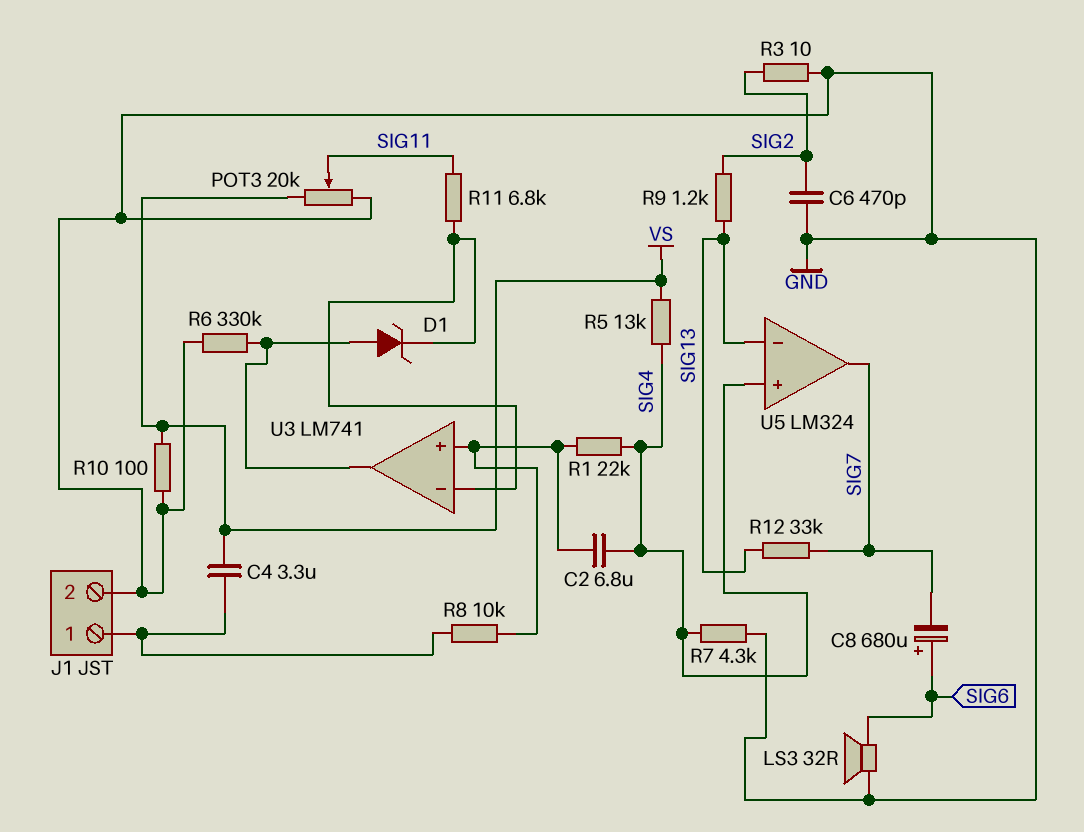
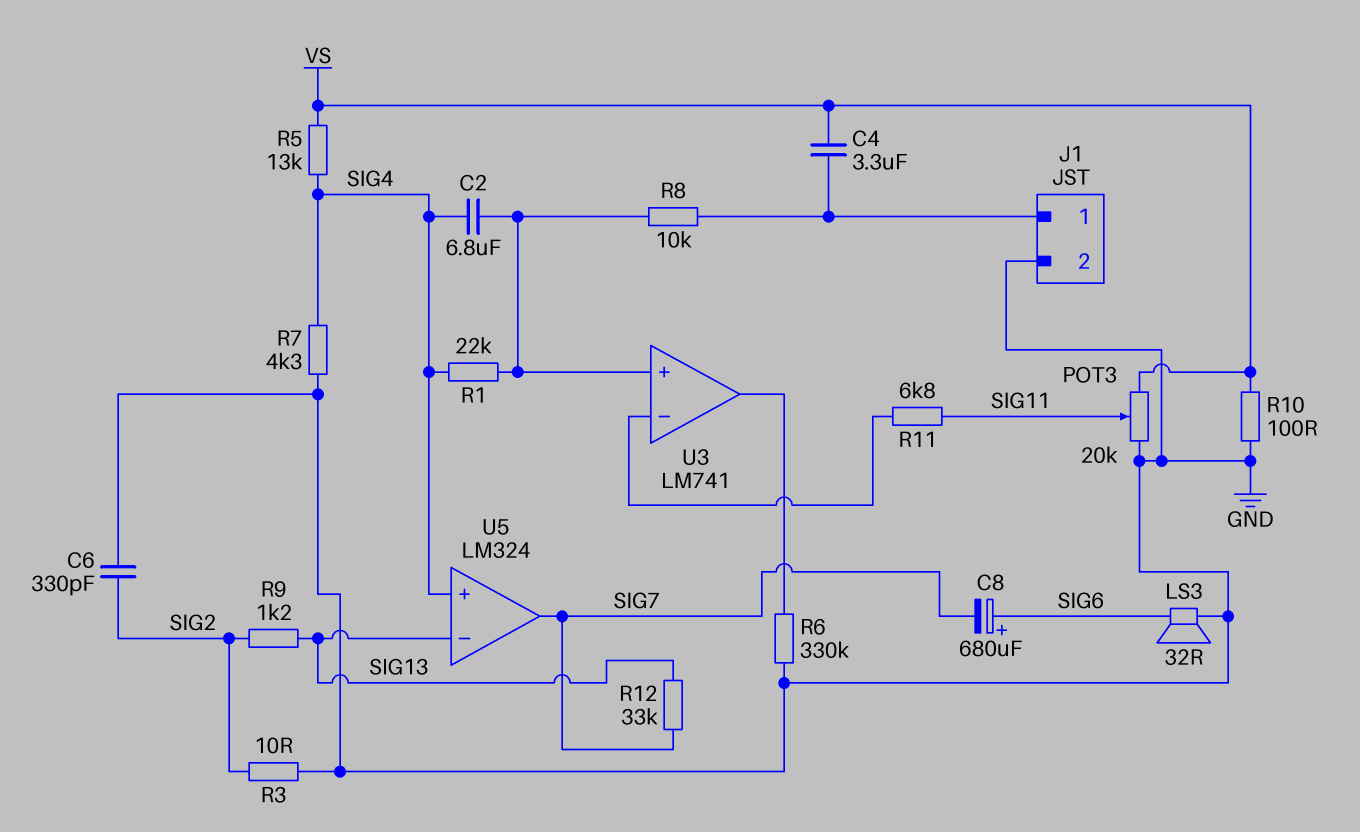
C6: 470pF (GND, SIG2) -> 330pF (GND, SIG2)
D1: zener (A U3/out, K U3/in-) -> none

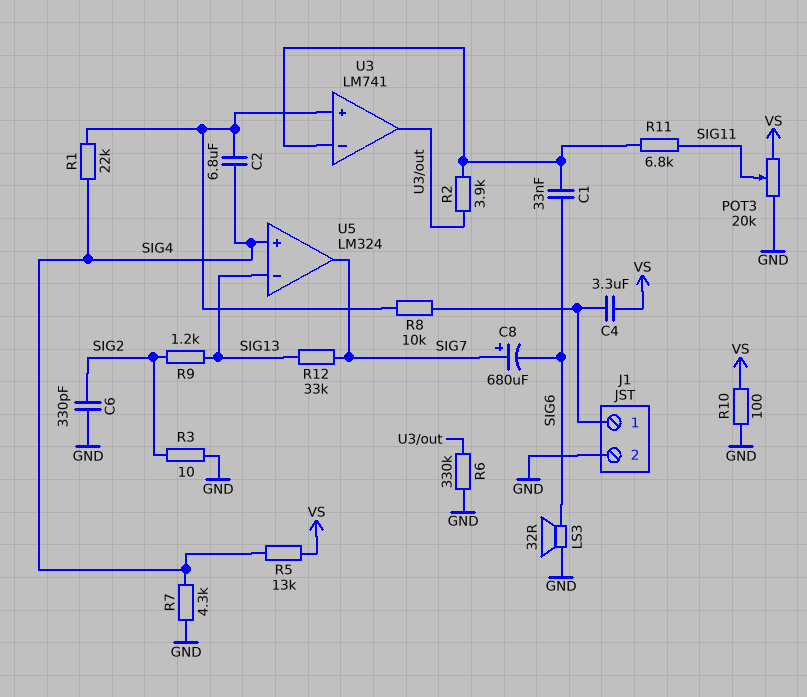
C1: none -> 33nF (SIG6, U3/in-)
C8: 680uF (plus SIG6, minus SIG7) -> 680uF (plus SIG7, minus SIG6)
R2: none -> 3.9k (U3/in-, U3/out)

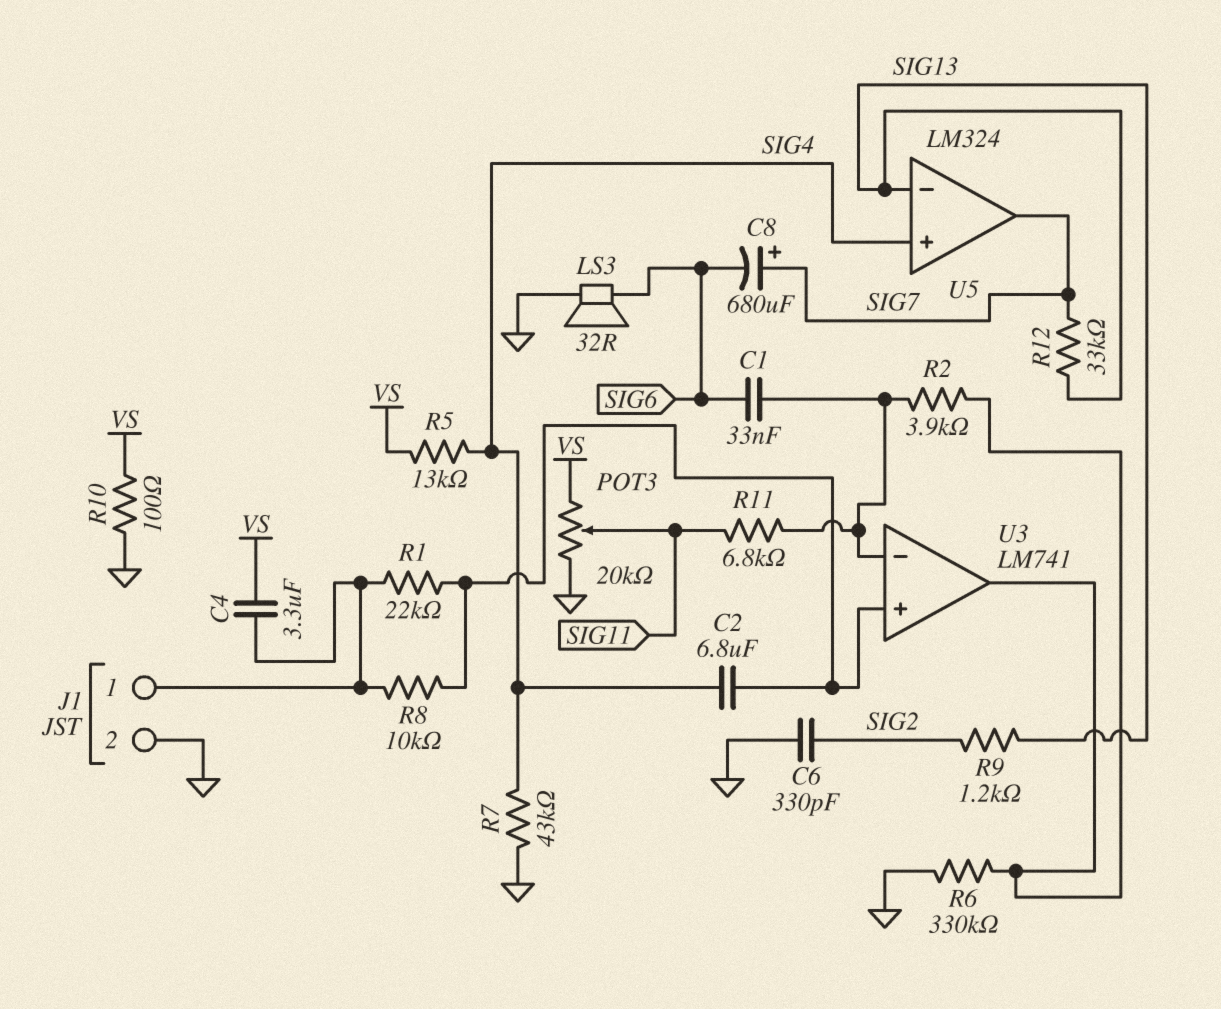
R1: 22k (SIG4, U3/in+) -> 22k (J1/1, U3/in+)
R3: 10 (GND, SIG2) -> none
R7: 4.3k (GND, SIG4) -> 43k (GND, SIG4)

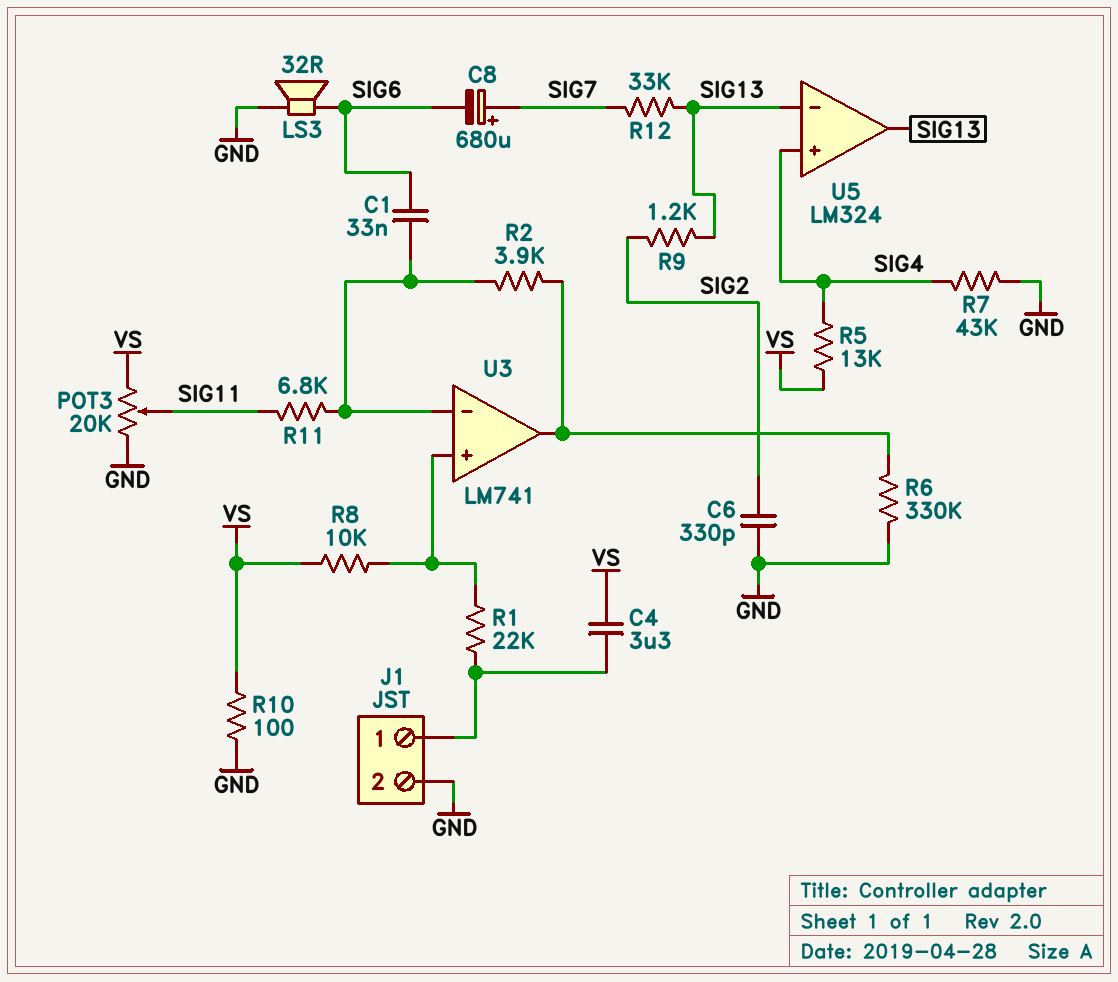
C2: 6.8uF (SIG4, U3/in+) -> none
R8: 10k (J1/1, U3/in+) -> 10k (U3/in+, VS)
U5 pin out: SIG7 -> SIG13

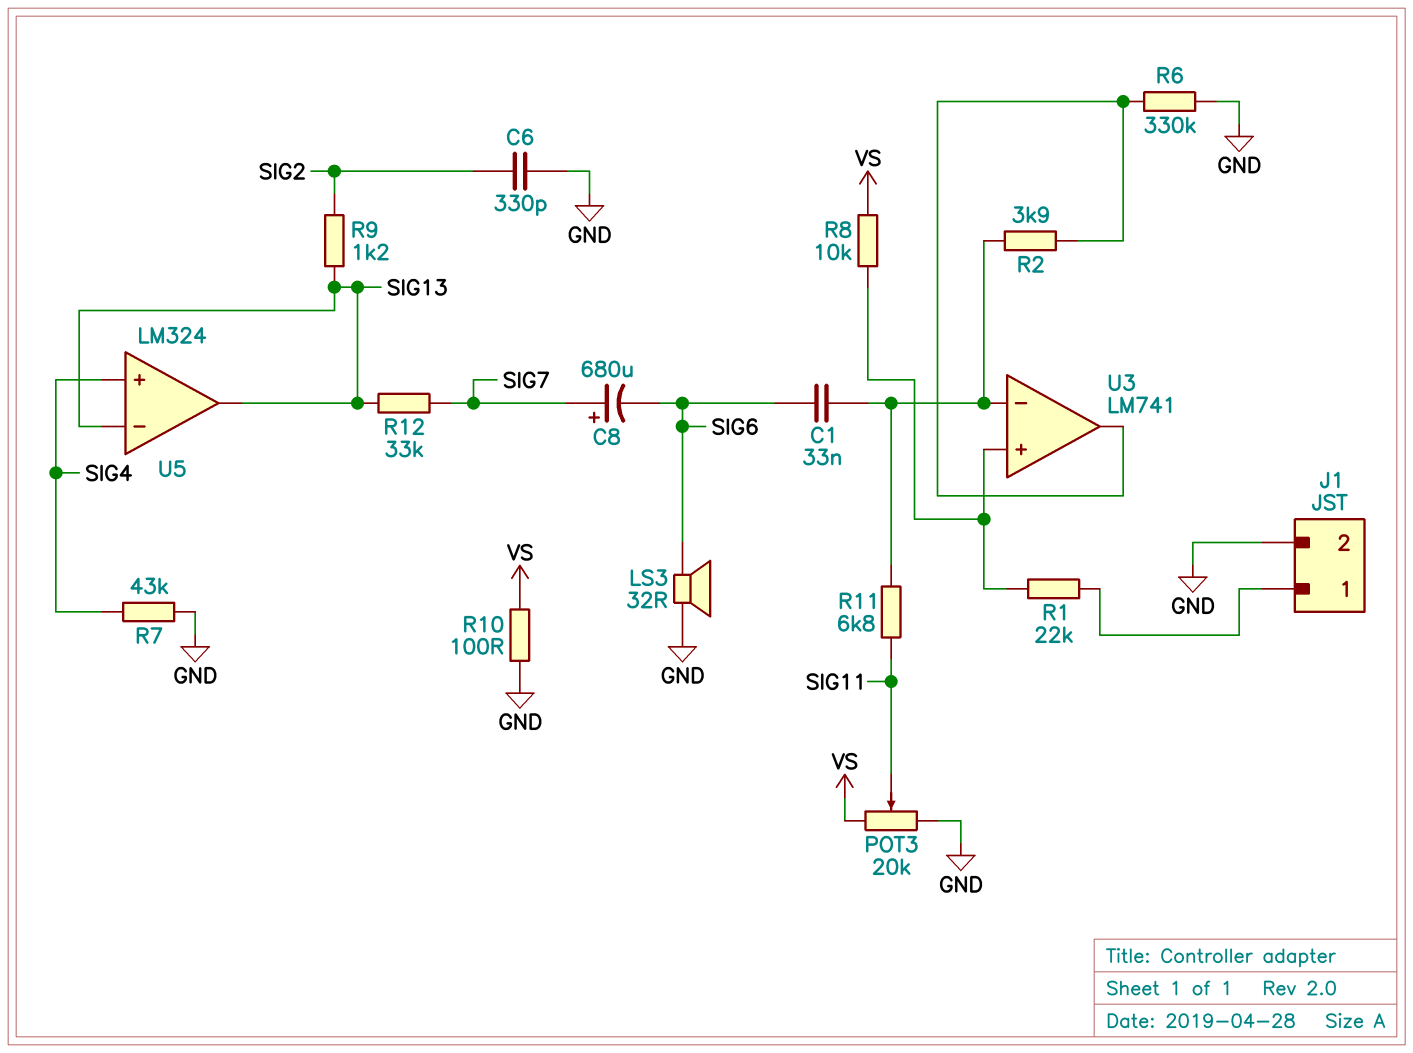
C4: 3.3uF (J1/1, VS) -> none
R5: 13k (SIG4, VS) -> none

